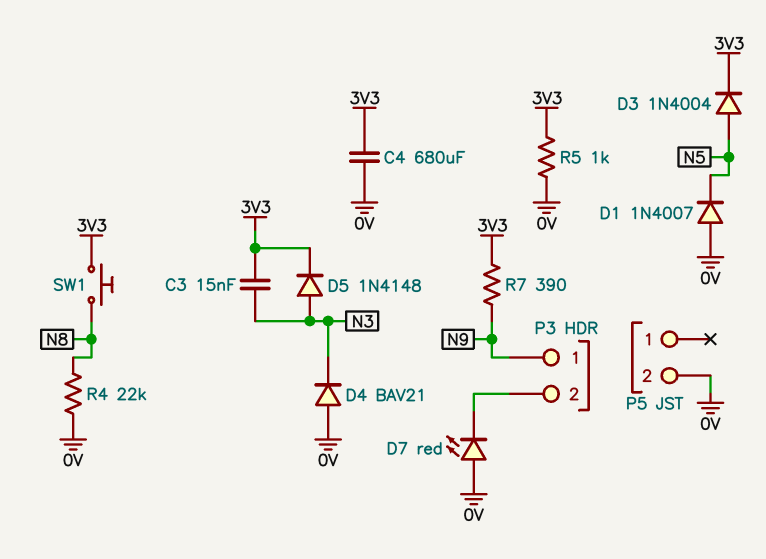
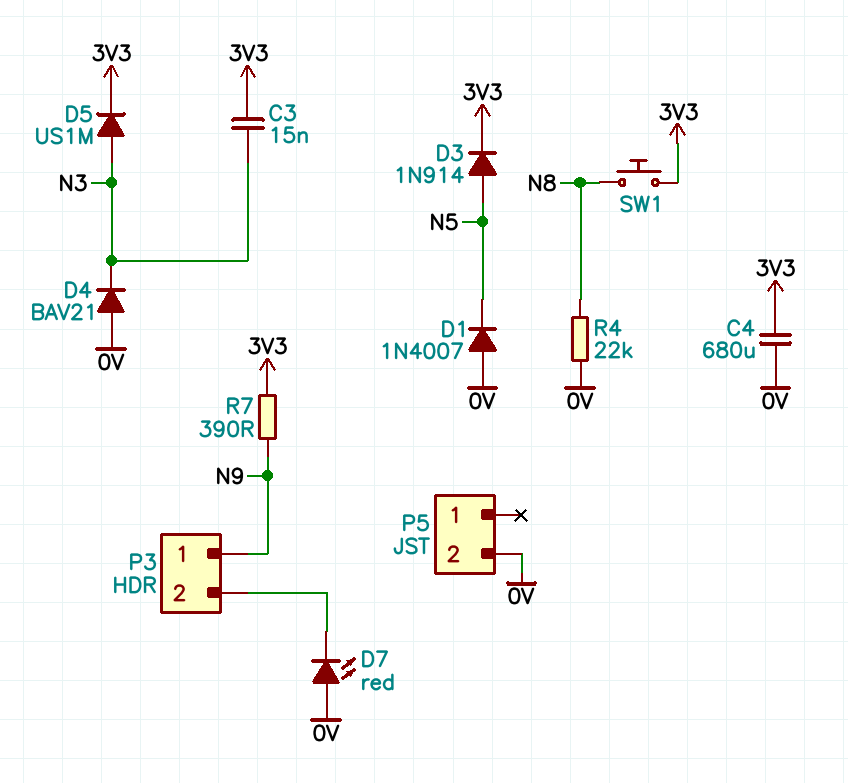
D3: diode 1N4004 (A N5, K 3V3) -> diode 1N914 (A N5, K 3V3)
D5: diode 1N4148 (A N3, K 3V3) -> diode US1M (A N3, K 3V3)
R5: 1k (0V, 3V3) -> none

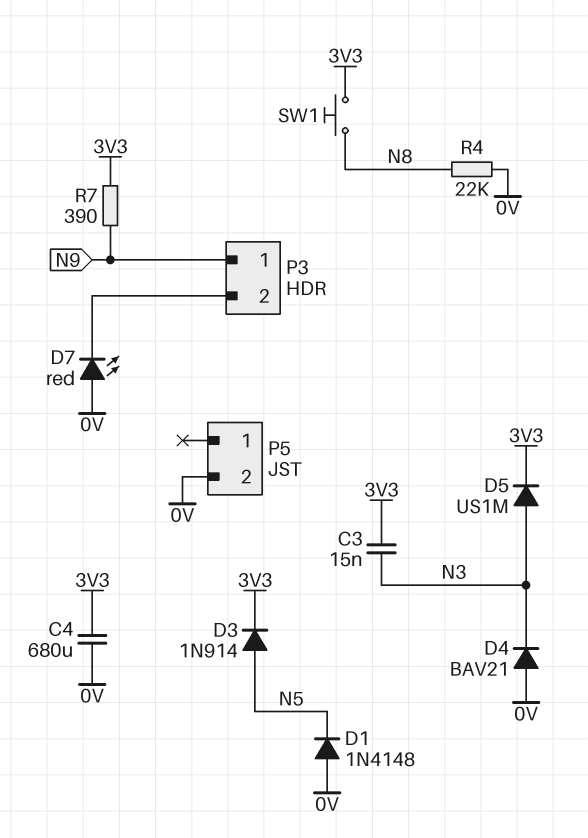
D1: diode 1N4007 (A 0V, K N5) -> diode 1N4148 (A 0V, K N5)

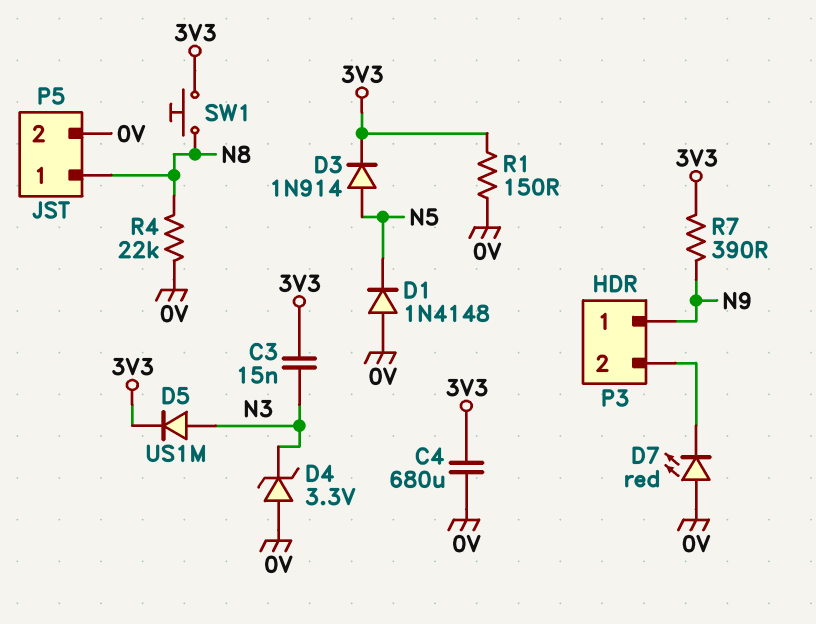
D4: diode BAV21 (A 0V, K N3) -> zener 3.3V (A 0V, K N3)
P5 pin 1: none -> N8
R1: none -> 150 (0V, 3V3)

